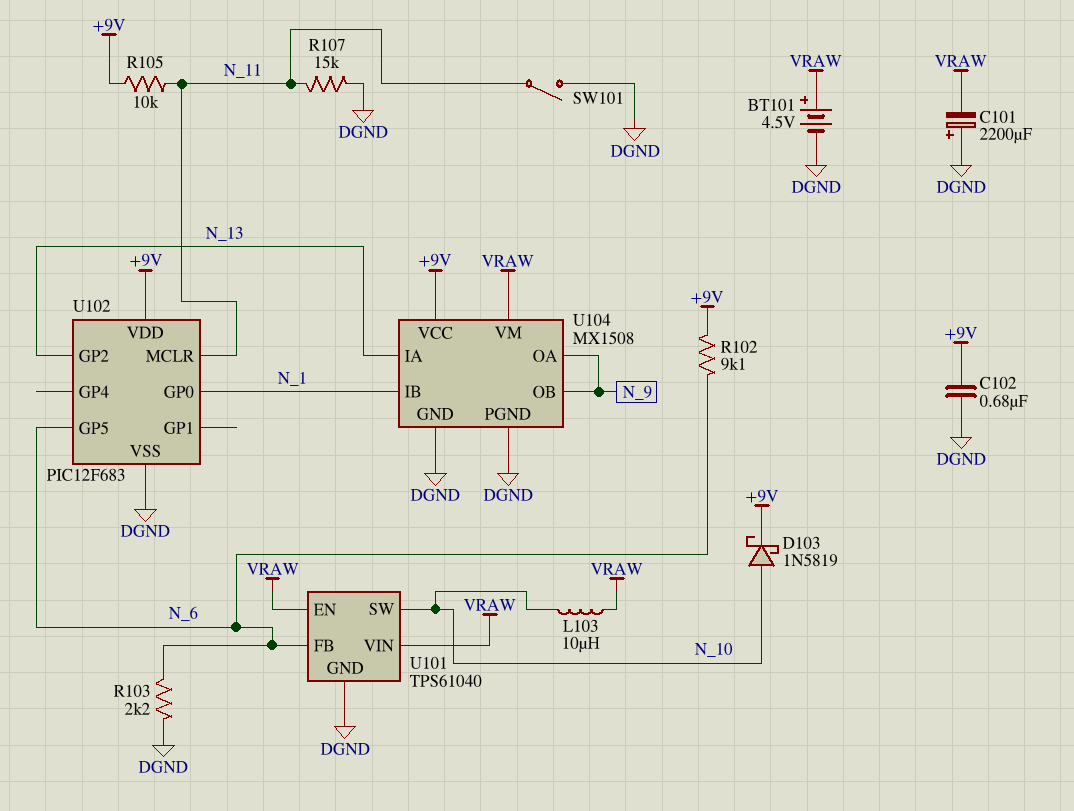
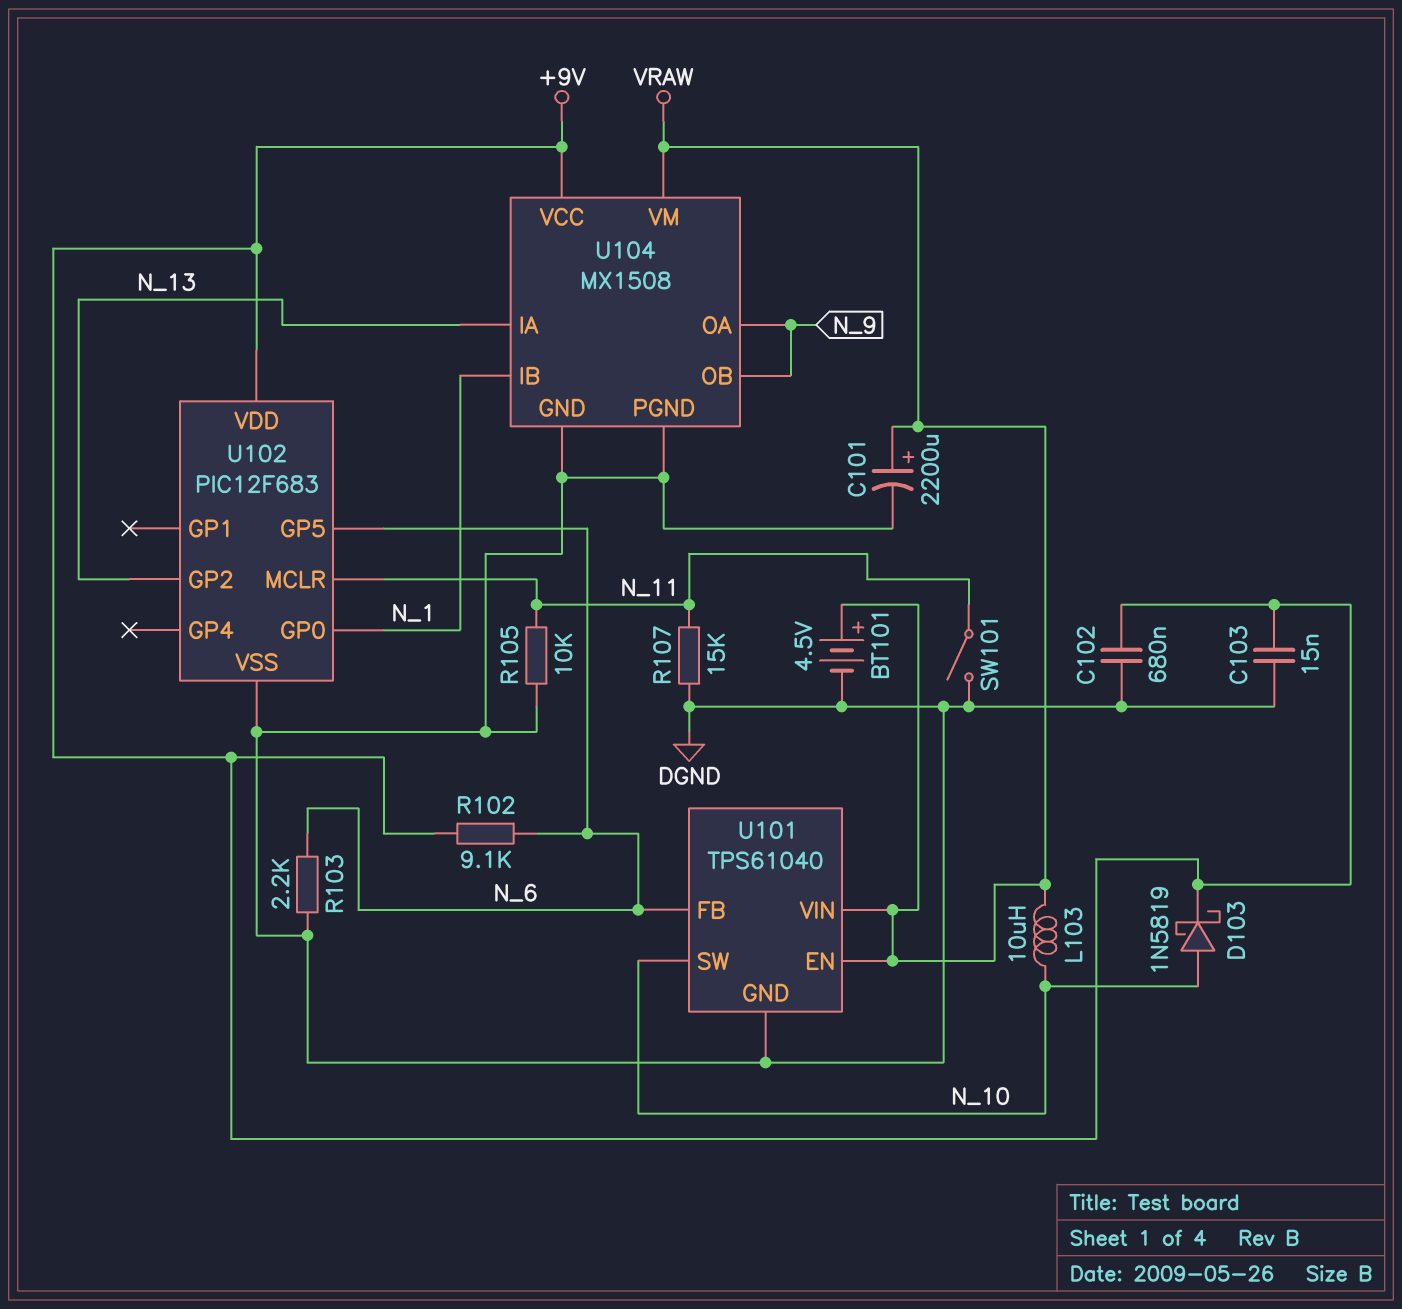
C101: 2200uF (plus DGND, minus VRAW) -> 2200uF (plus VRAW, minus DGND)
C103: none -> 15nF (+9V, DGND)
R105: 10k (+9V, N_11) -> 10k (DGND, N_11)

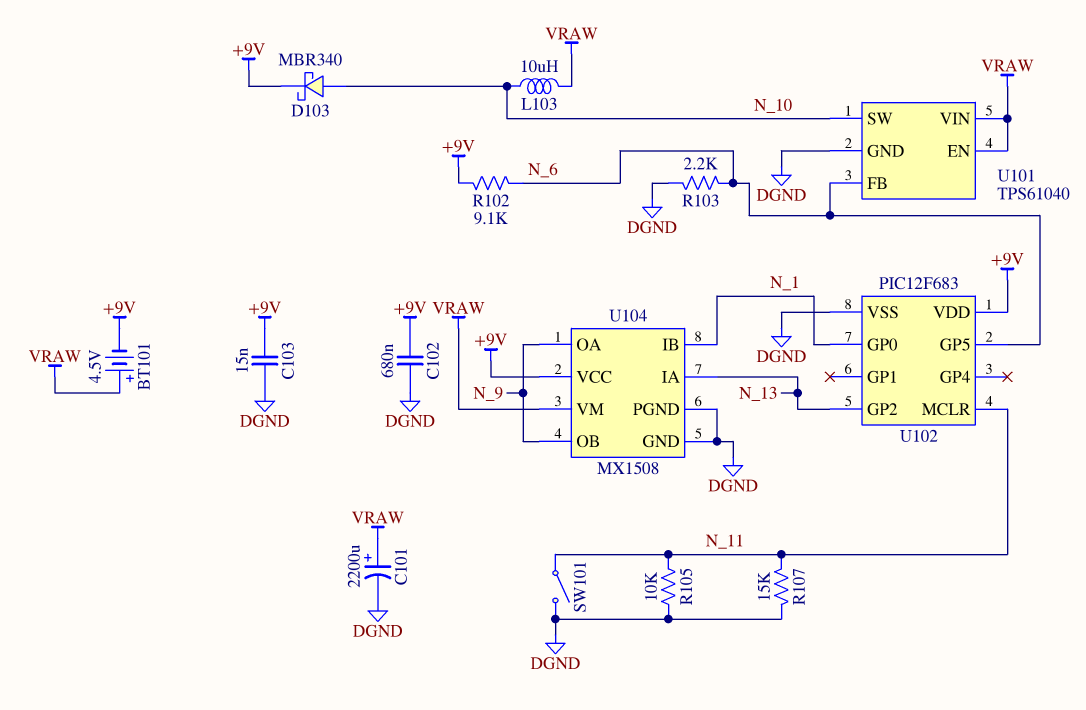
BT101: 4.5V (plus VRAW, minus DGND) -> 4.5V (plus VRAW, minus +9V)
D103: schottky 1N5819 (A N_10, K +9V) -> schottky MBR340 (A N_10, K +9V)

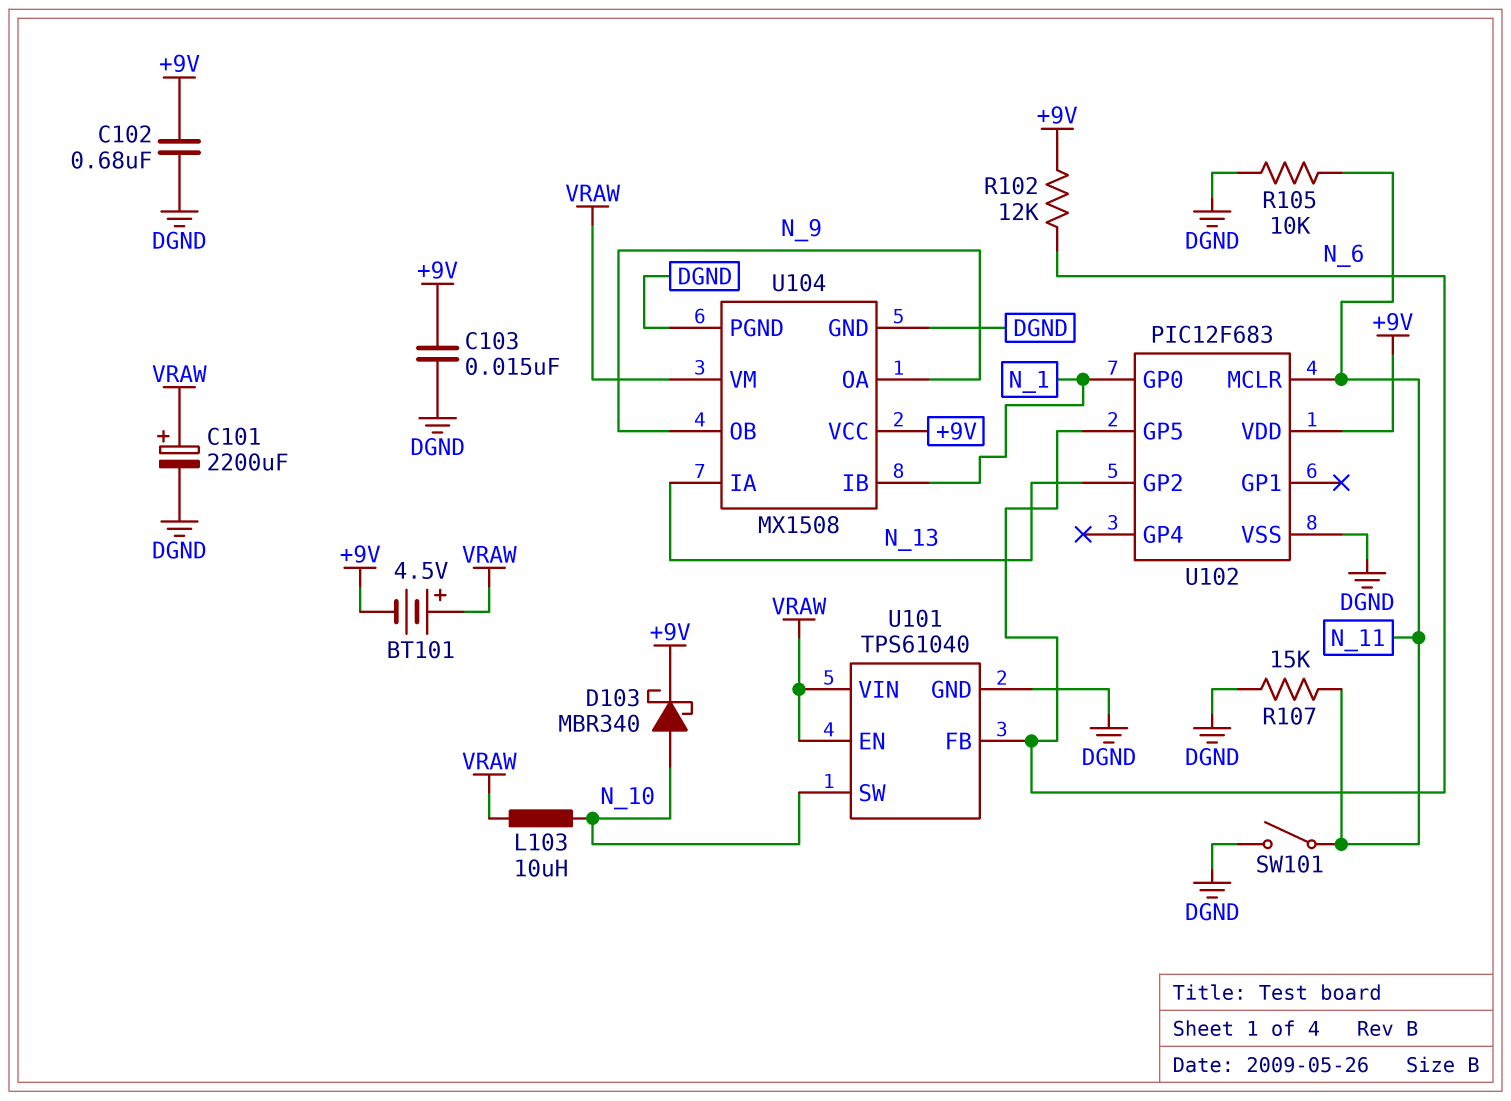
R102: 9.1k (+9V, N_6) -> 12k (+9V, N_6)
R103: 2.2k (DGND, N_6) -> none

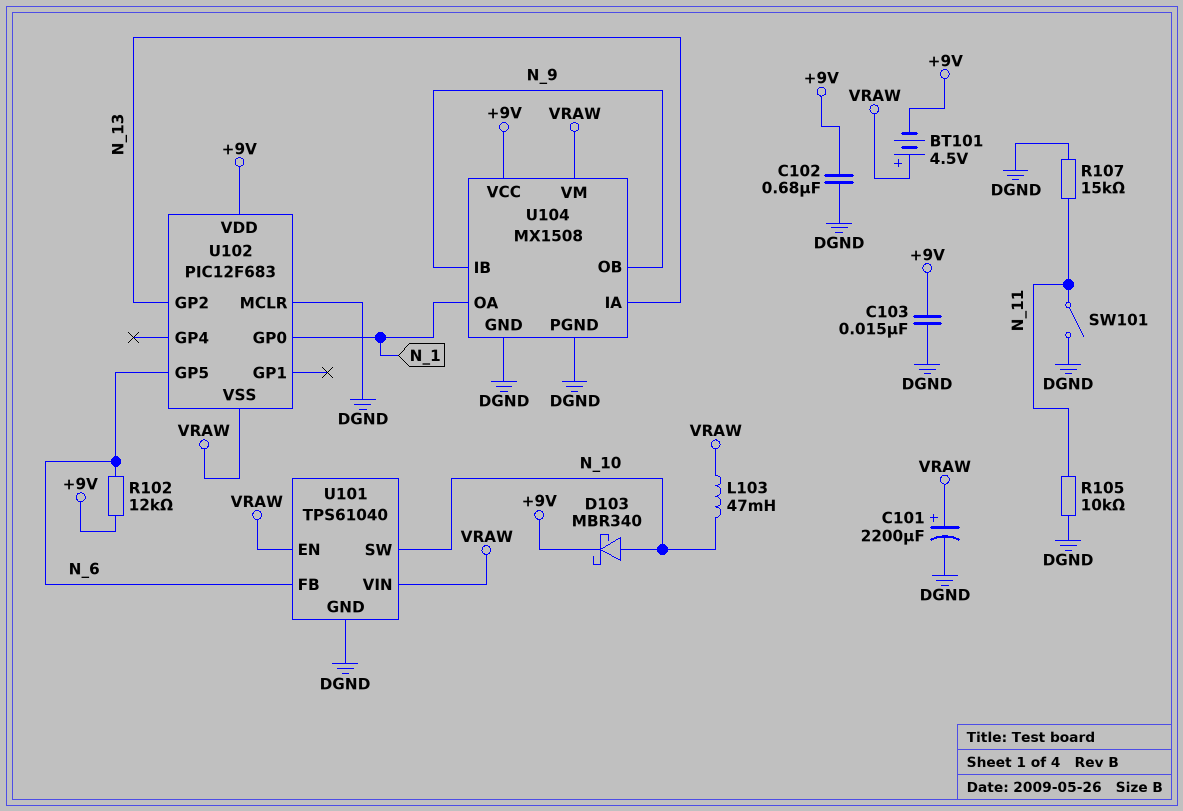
L103: 10uH (N_10, VRAW) -> 47mH (N_10, VRAW)
U102 pin MCLR: N_11 -> DGND
U102 pin VSS: DGND -> VRAW
U104 pin IB: N_1 -> N_9
U104 pin OA: N_9 -> N_1

